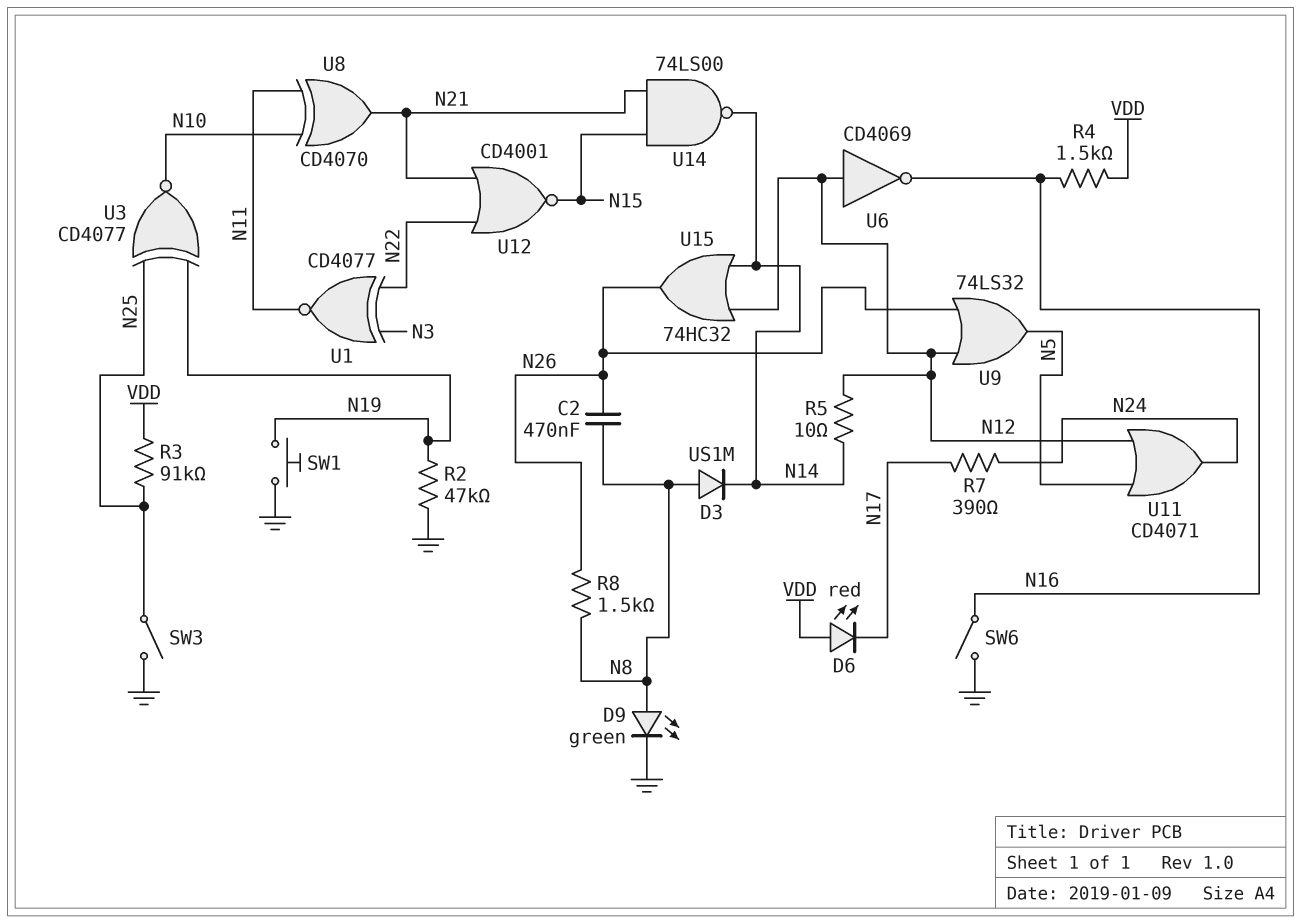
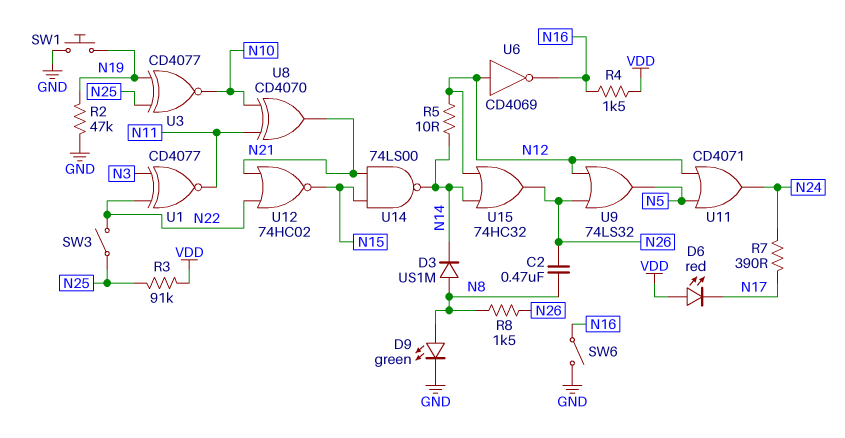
SW3: switch (GND, N25) -> switch (N22, N25)
U12: NOR CD4001 (in N21, in N22, out N15) -> NOR 74HC02 (in N21, in N22, out N15)

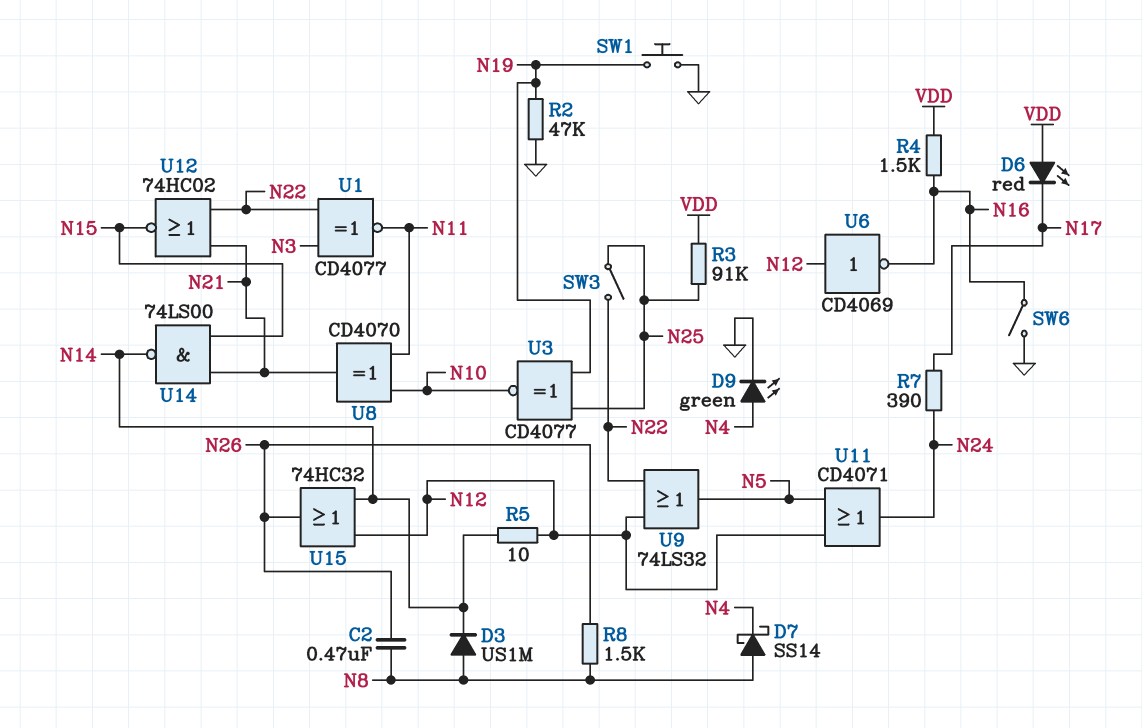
D7: none -> schottky SS14 (A N8, K N4)
D9: LED green (A N8, K GND) -> LED green (A N4, K GND)
U9: OR 74LS32 (in N12, in N26, out N5) -> OR 74LS32 (in N12, in N22, out N5)

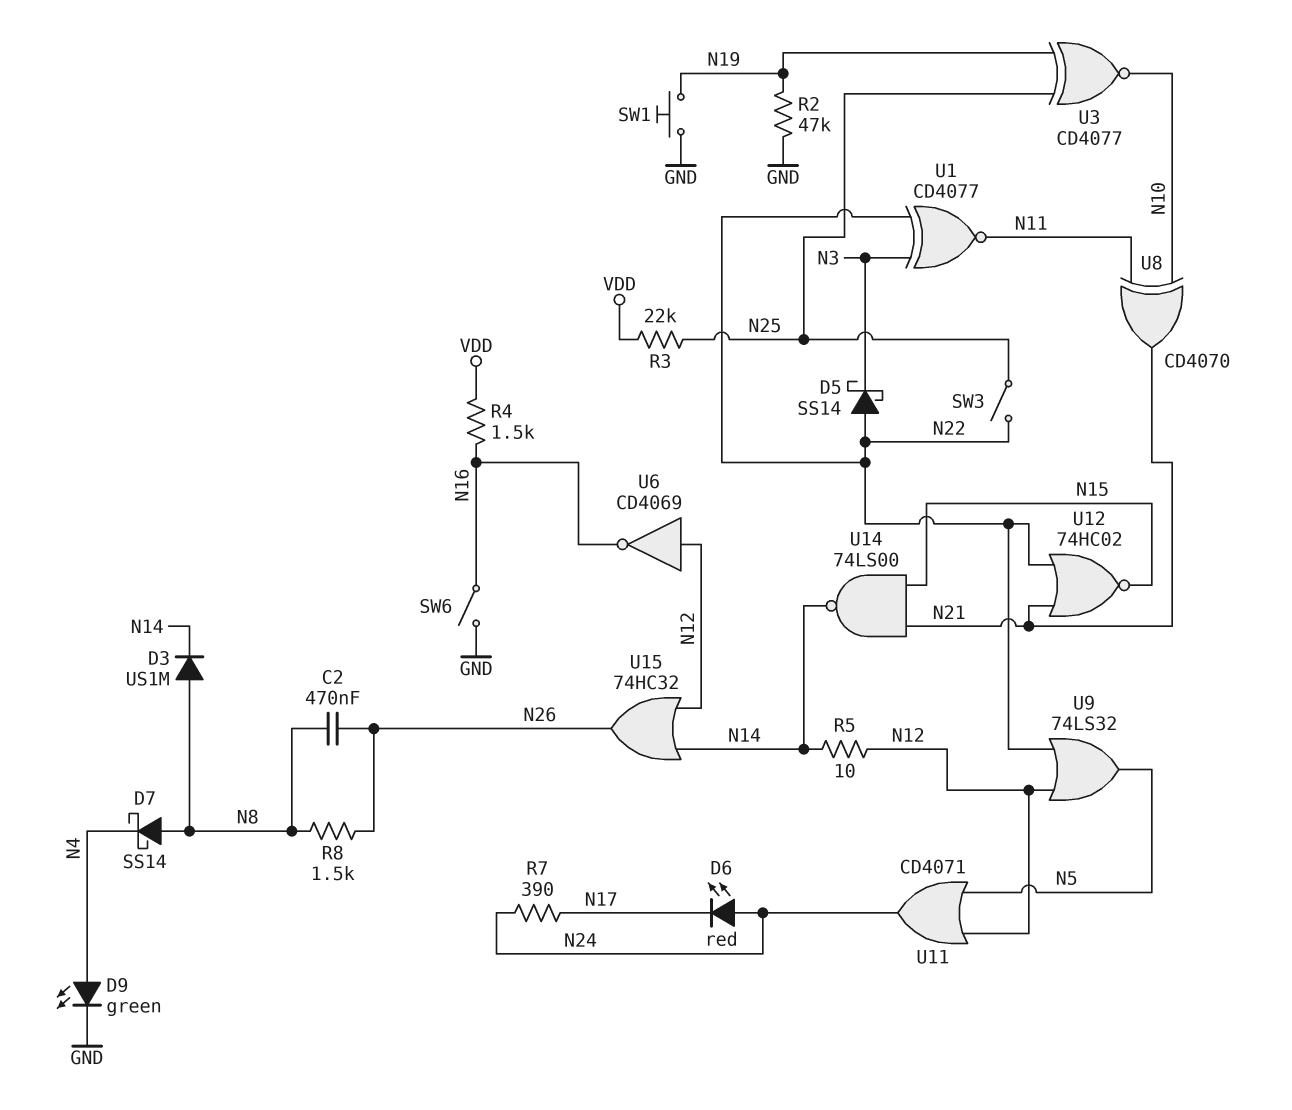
D5: none -> schottky SS14 (A N22, K N3)
D6: LED red (A VDD, K N17) -> LED red (A N24, K N17)
R3: 91k (N25, VDD) -> 22k (N25, VDD)

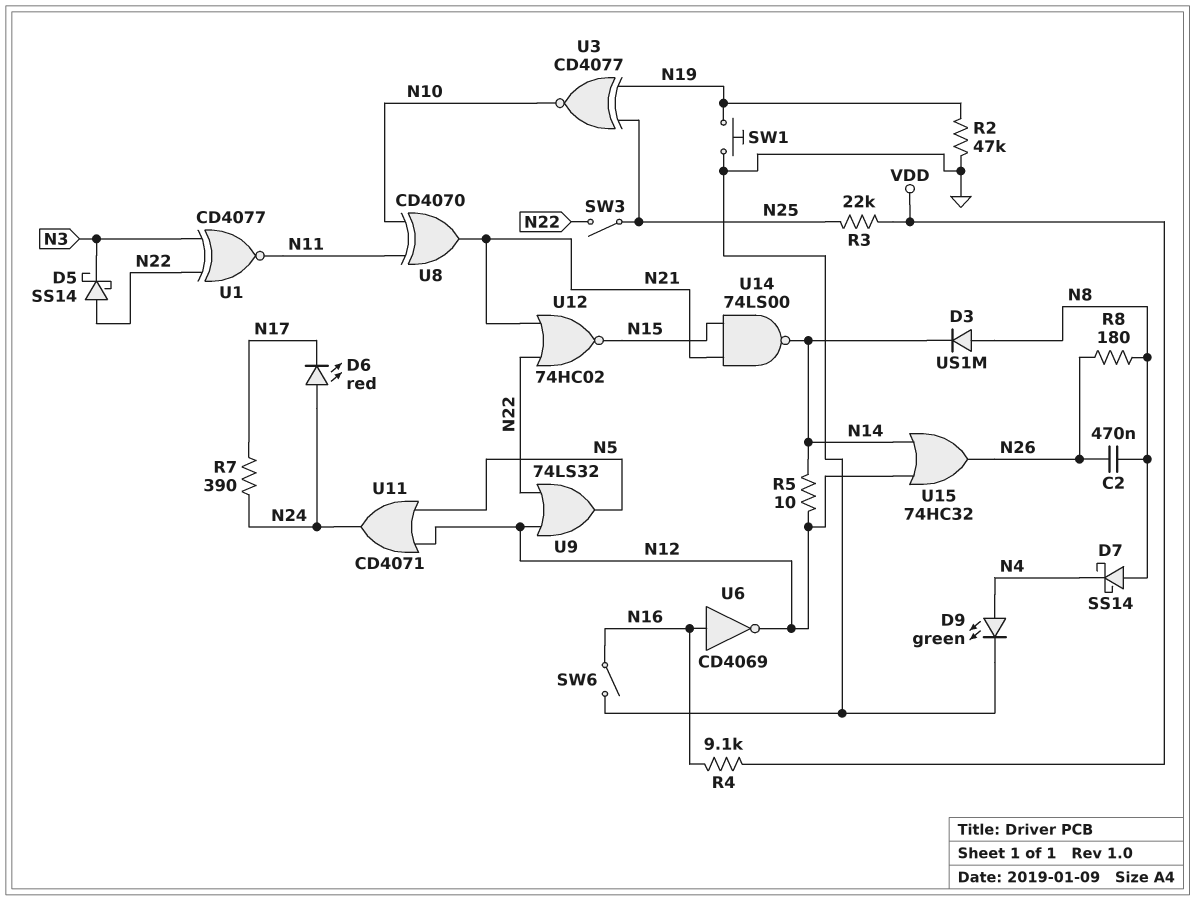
R4: 1.5k (N16, VDD) -> 9.1k (N16, VDD)
R8: 1.5k (N8, N26) -> 180 (N8, N26)
U6: NOT CD4069 (in N12, out N16) -> NOT CD4069 (in N16, out N12)

